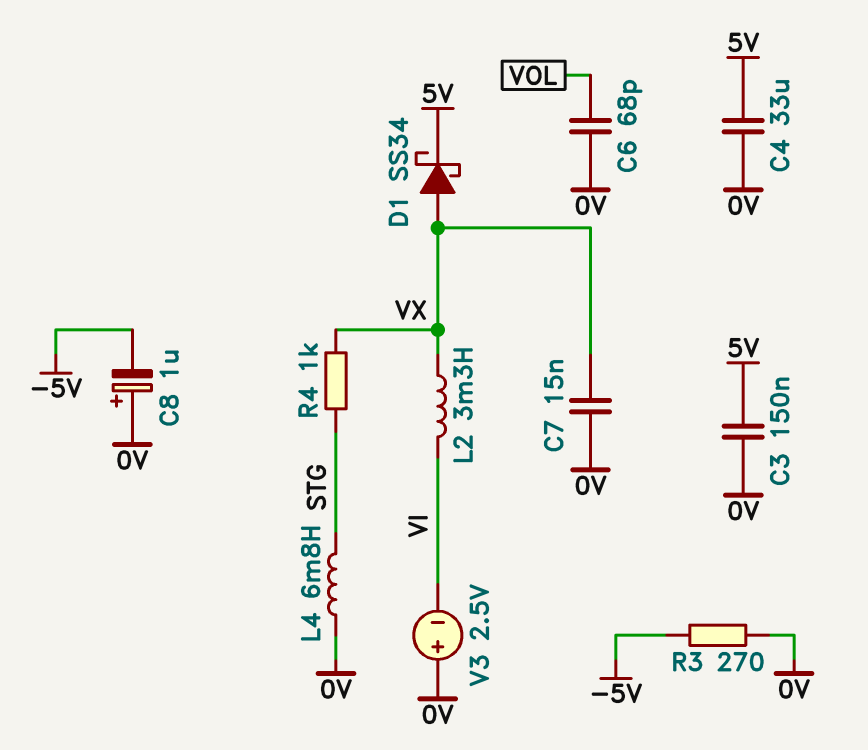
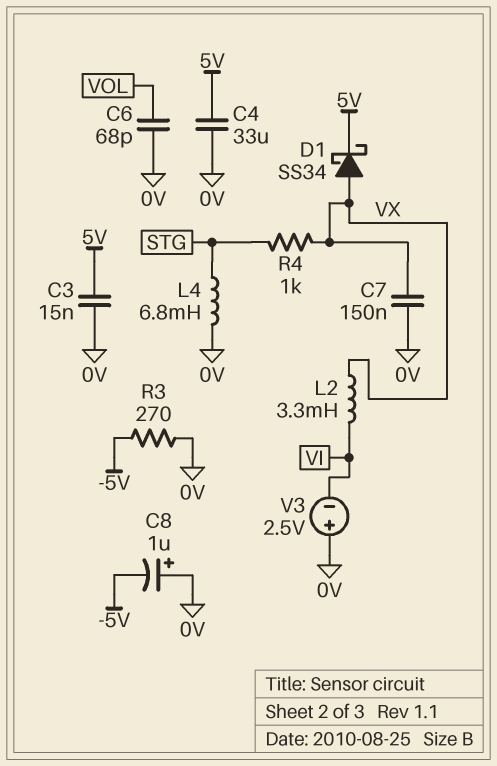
C3: 150nF (0V, 5V) -> 15nF (0V, 5V)
C7: 15nF (0V, VX) -> 150nF (0V, VX)

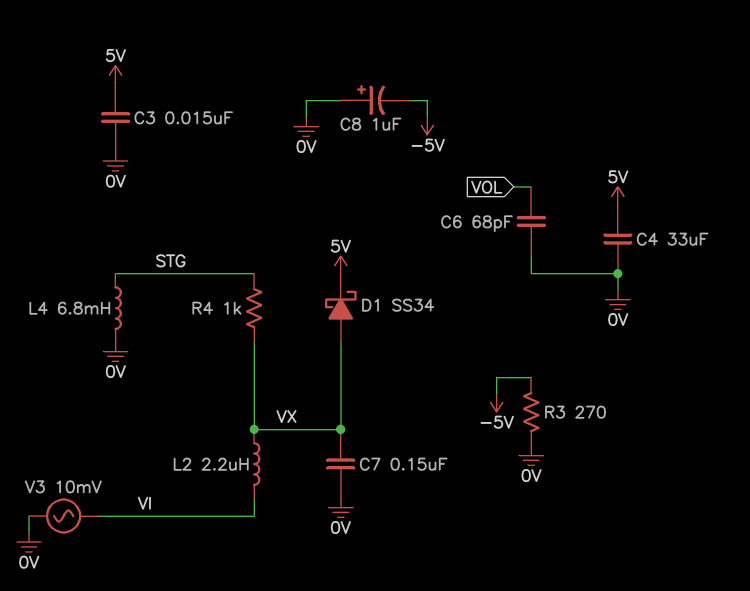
L2: 3.3mH (VI, VX) -> 2.2uH (VI, VX)
V3: 2.5V (plus 0V, minus VI) -> AC 10mV (0V, VI)

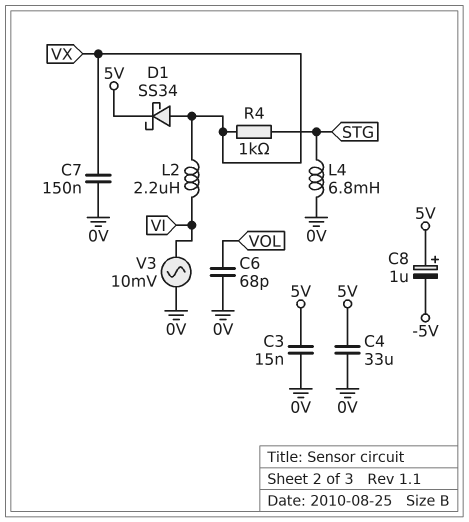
C8: 1uF (plus 0V, minus -5V) -> 1uF (plus 5V, minus -5V)
R3: 270 (-5V, 0V) -> none

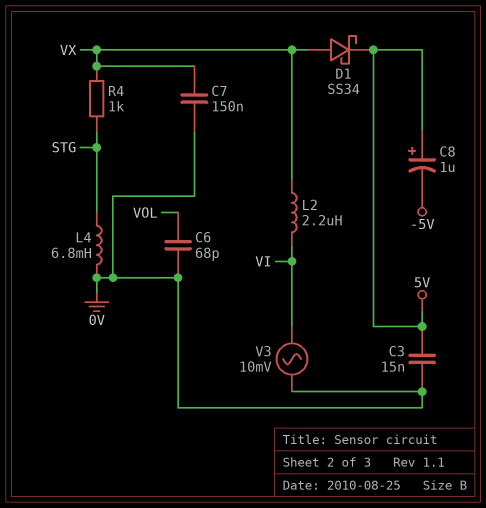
C4: 33uF (0V, 5V) -> none

